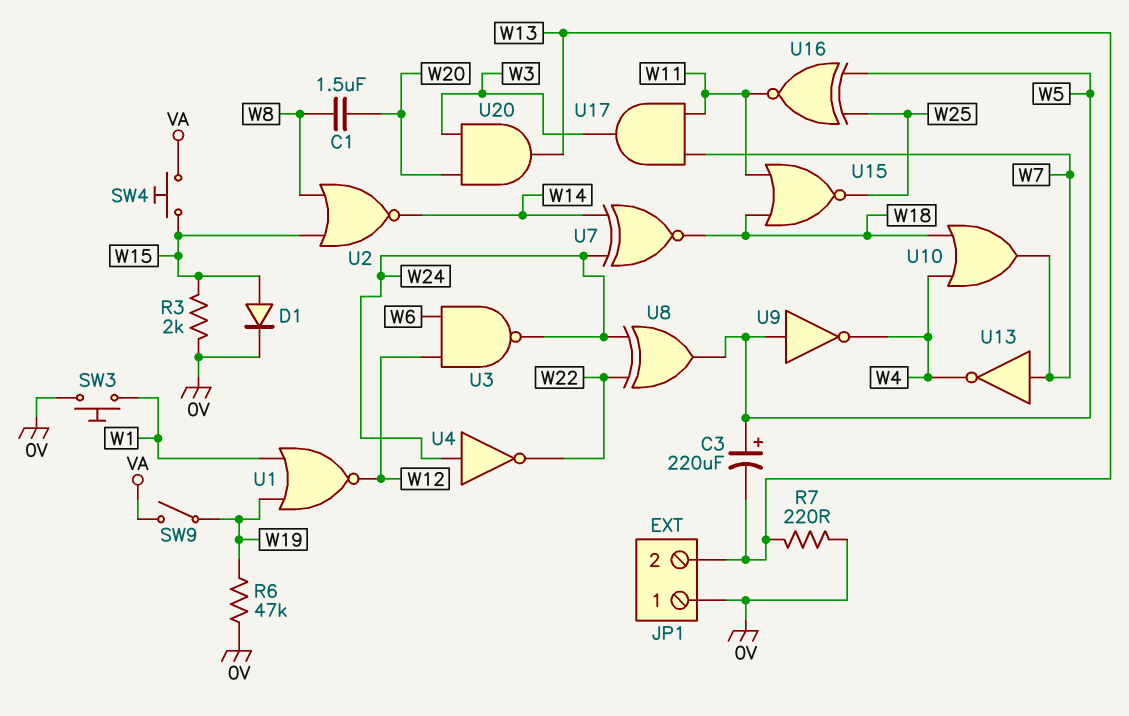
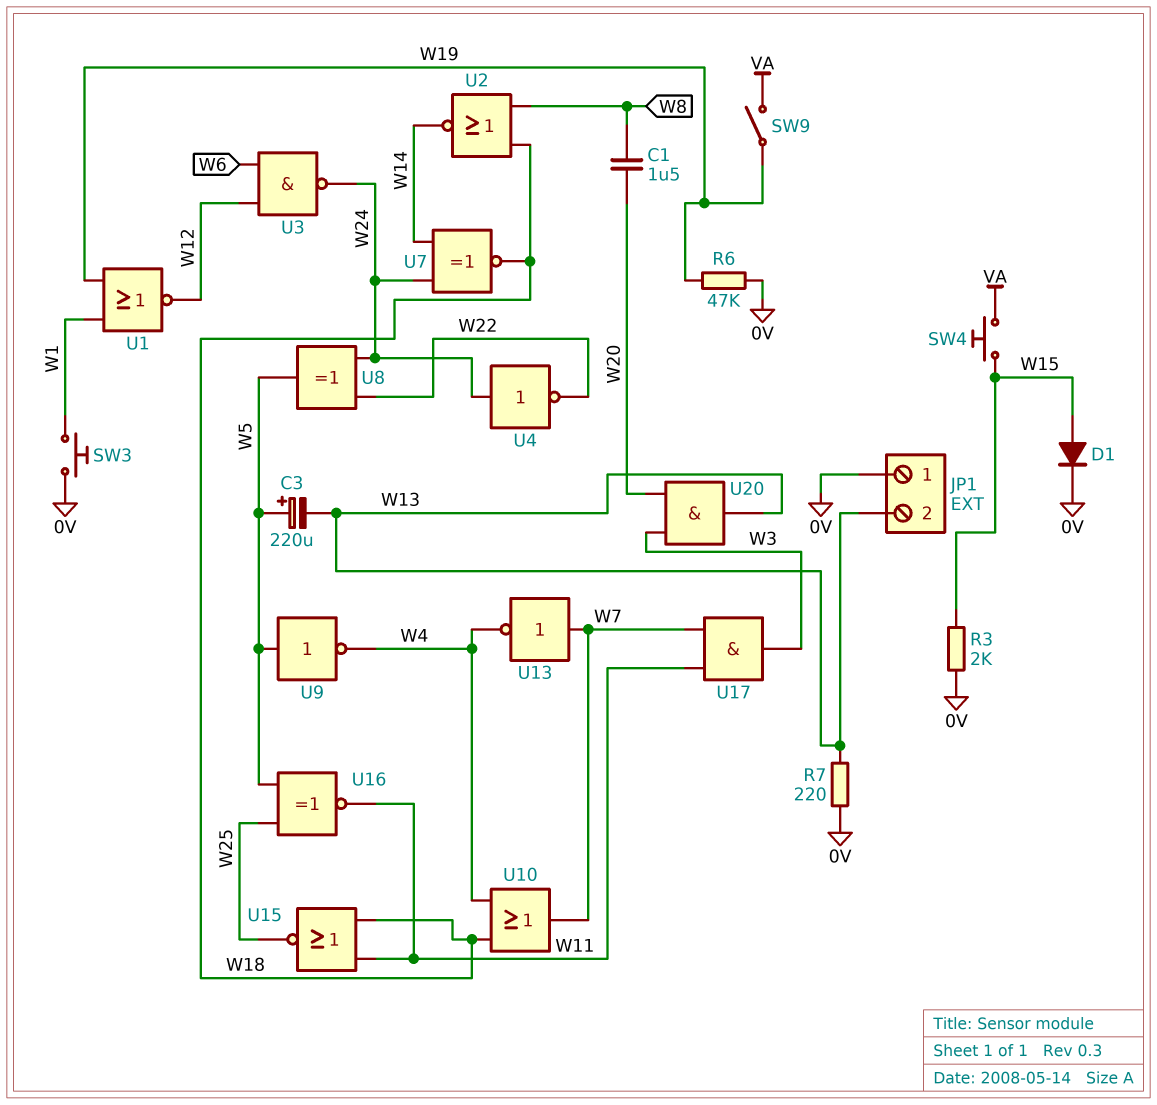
U2: NOR (in W8, in W15, out W14) -> NOR (in W8, in W18, out W14)

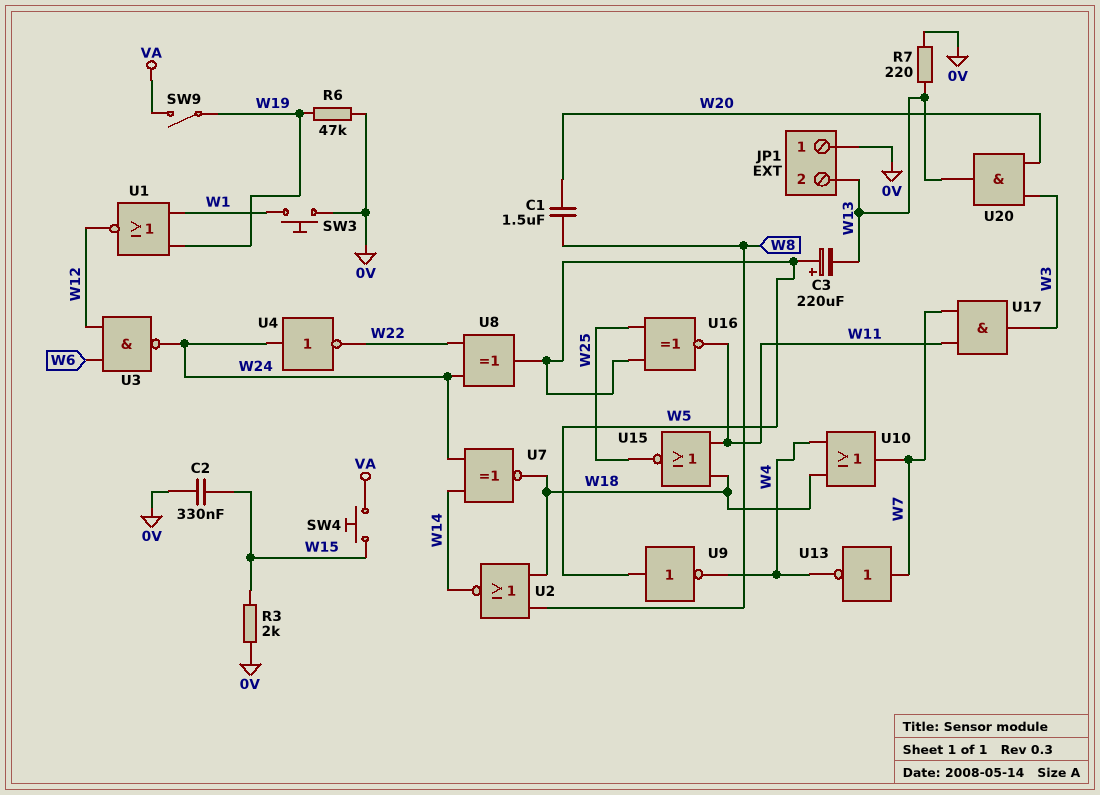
C2: none -> 330nF (0V, W15)
D1: diode (A W15, K 0V) -> none

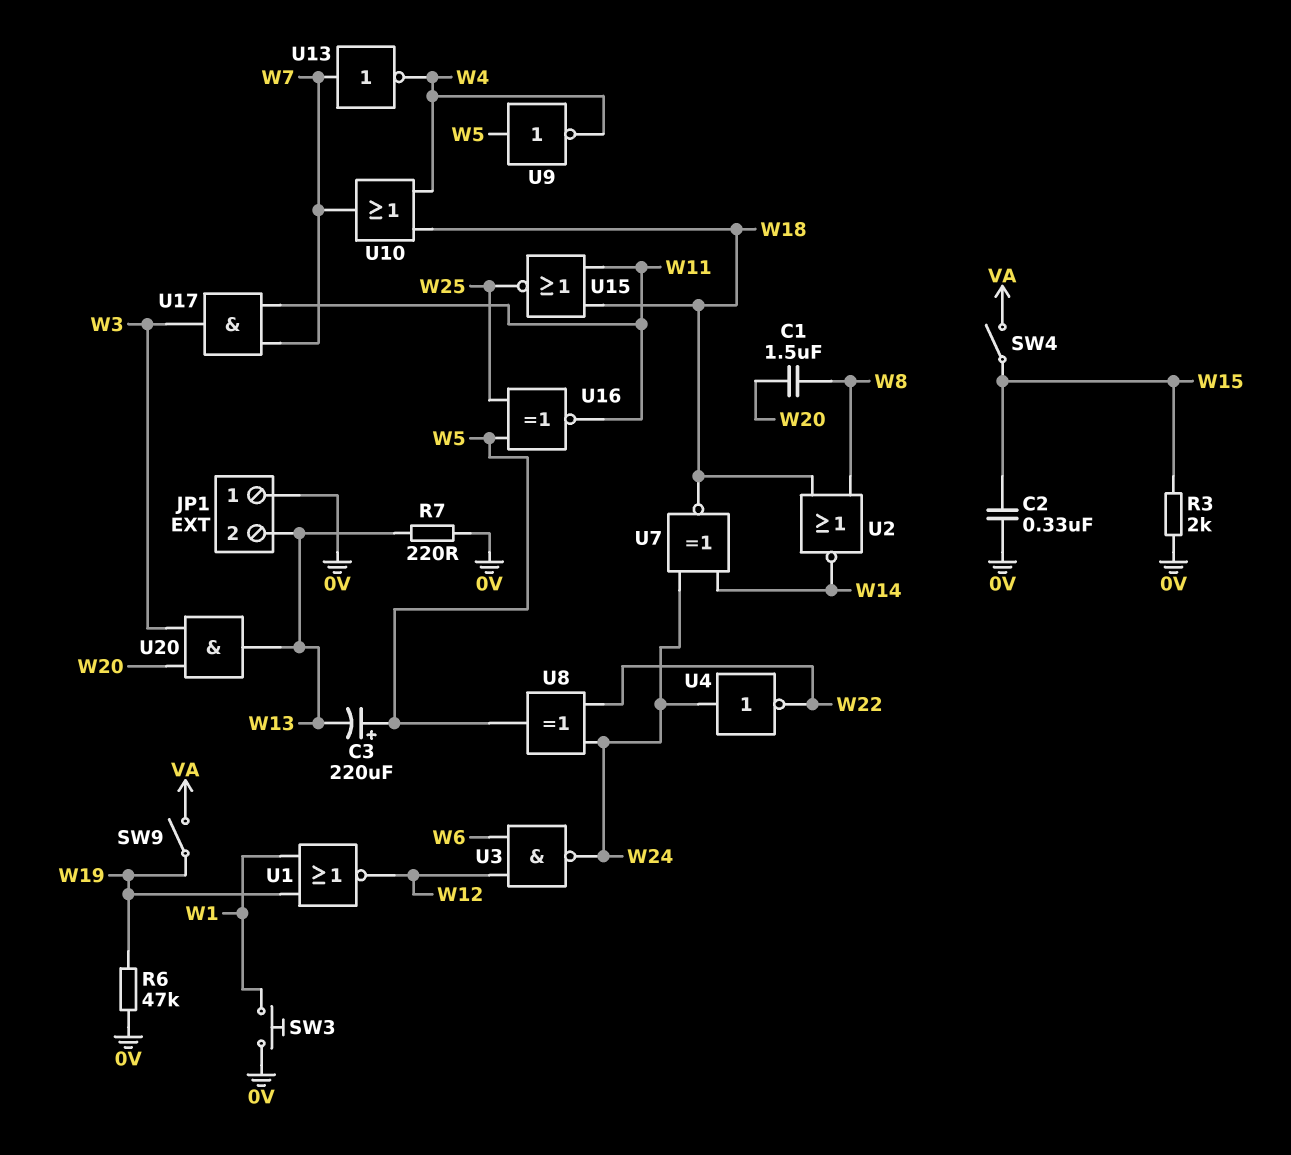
SW4: button (VA, W15) -> switch (VA, W15)

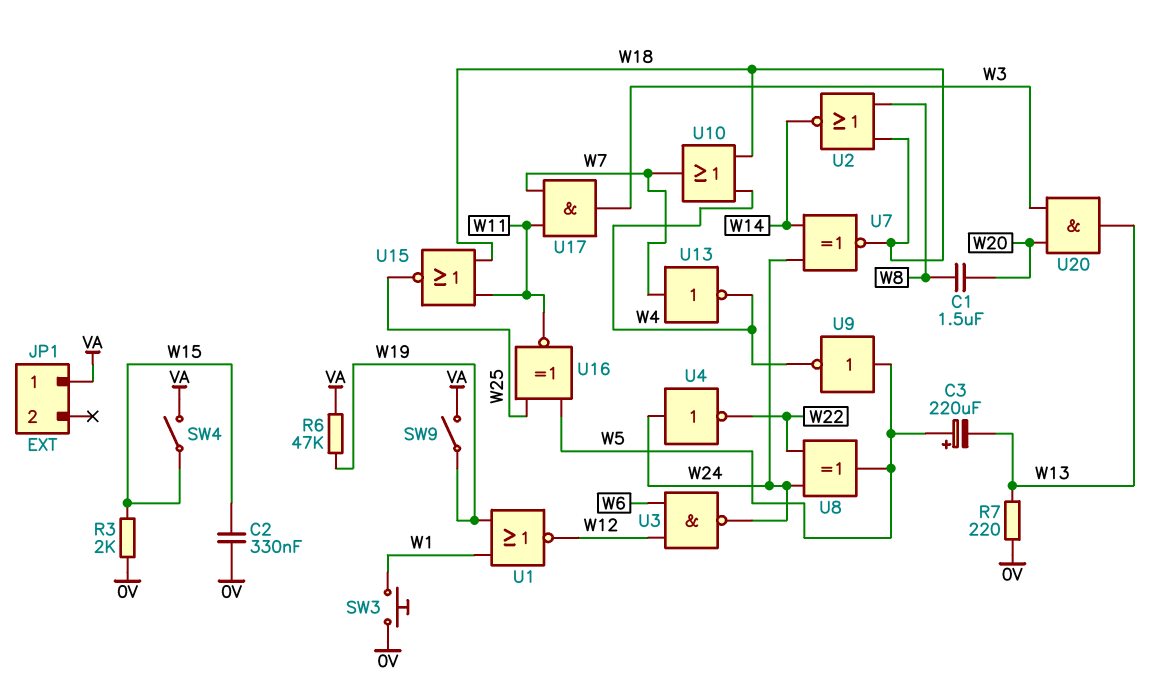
JP1 pin 1: 0V -> VA
JP1 pin 2: W13 -> none
R6: 47k (0V, W19) -> 47k (VA, W19)

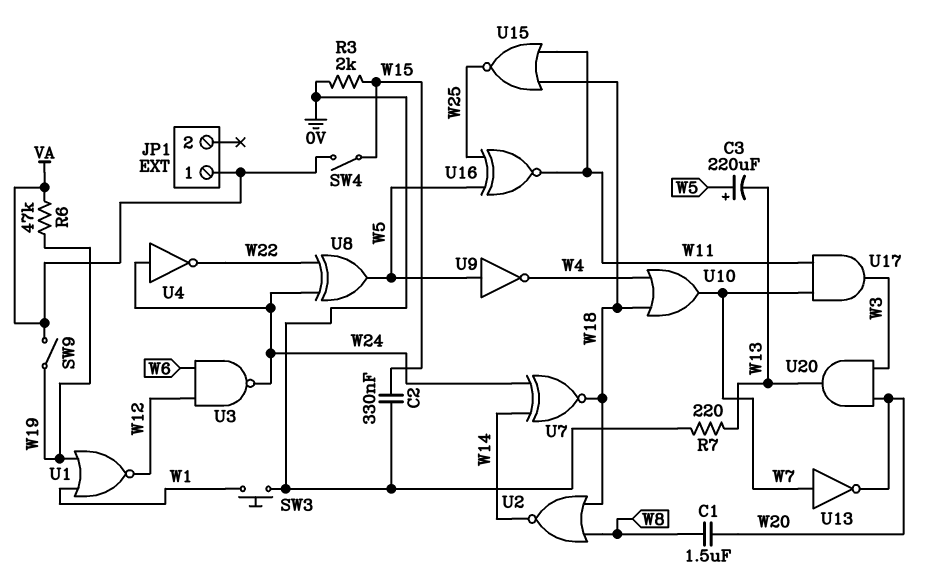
U13: NOT (in W7, out W4) -> NOT (in W7, out W20)

